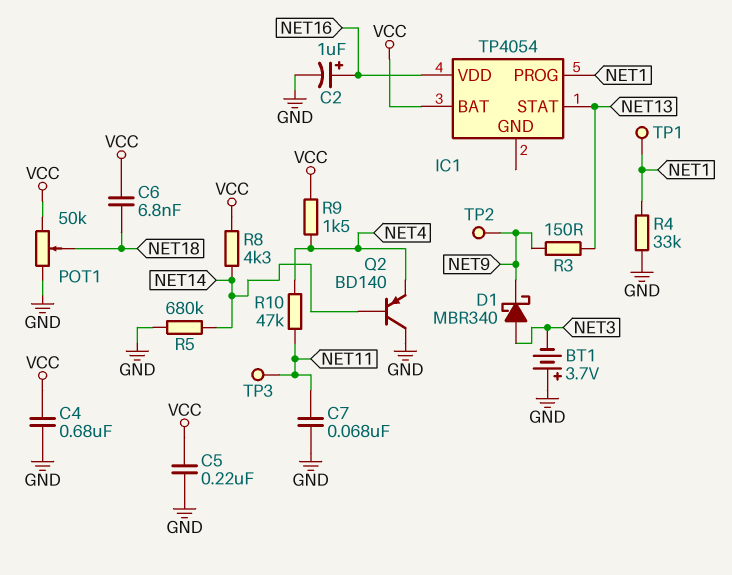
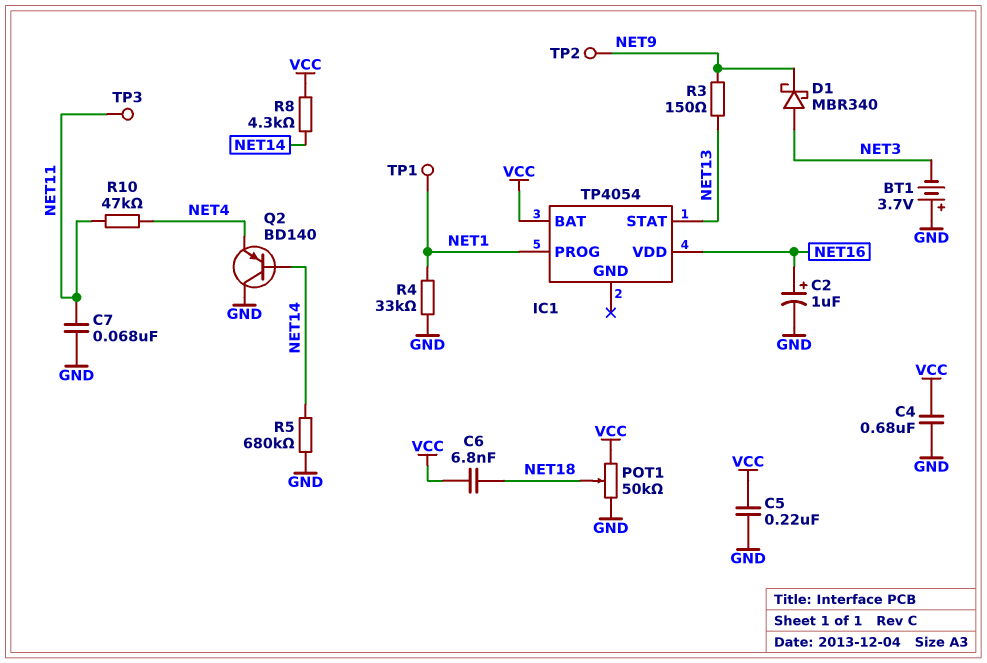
R9: 1.5k (NET4, VCC) -> none

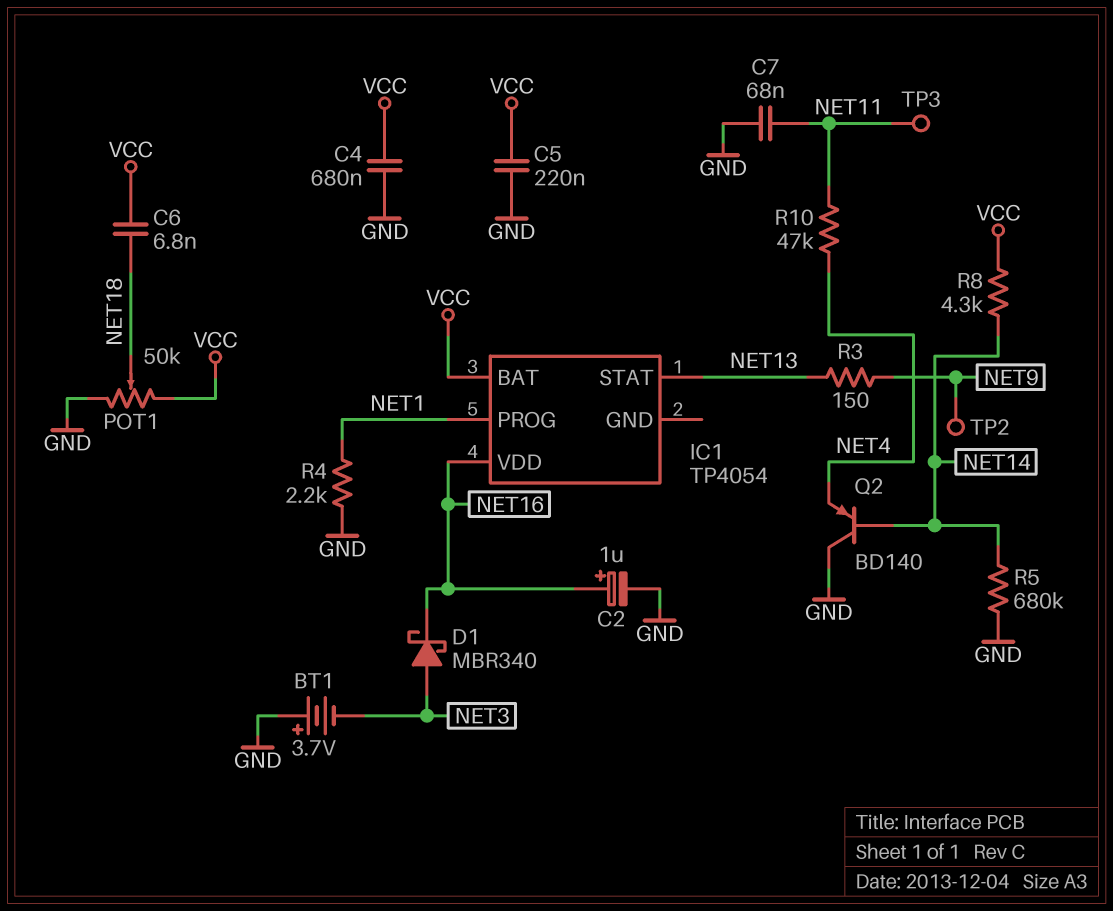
D1: schottky MBR340 (A NET3, K NET9) -> schottky MBR340 (A NET3, K NET16)
R4: 33k (GND, NET1) -> 2.2k (GND, NET1)
TP1: test point (NET1) -> none

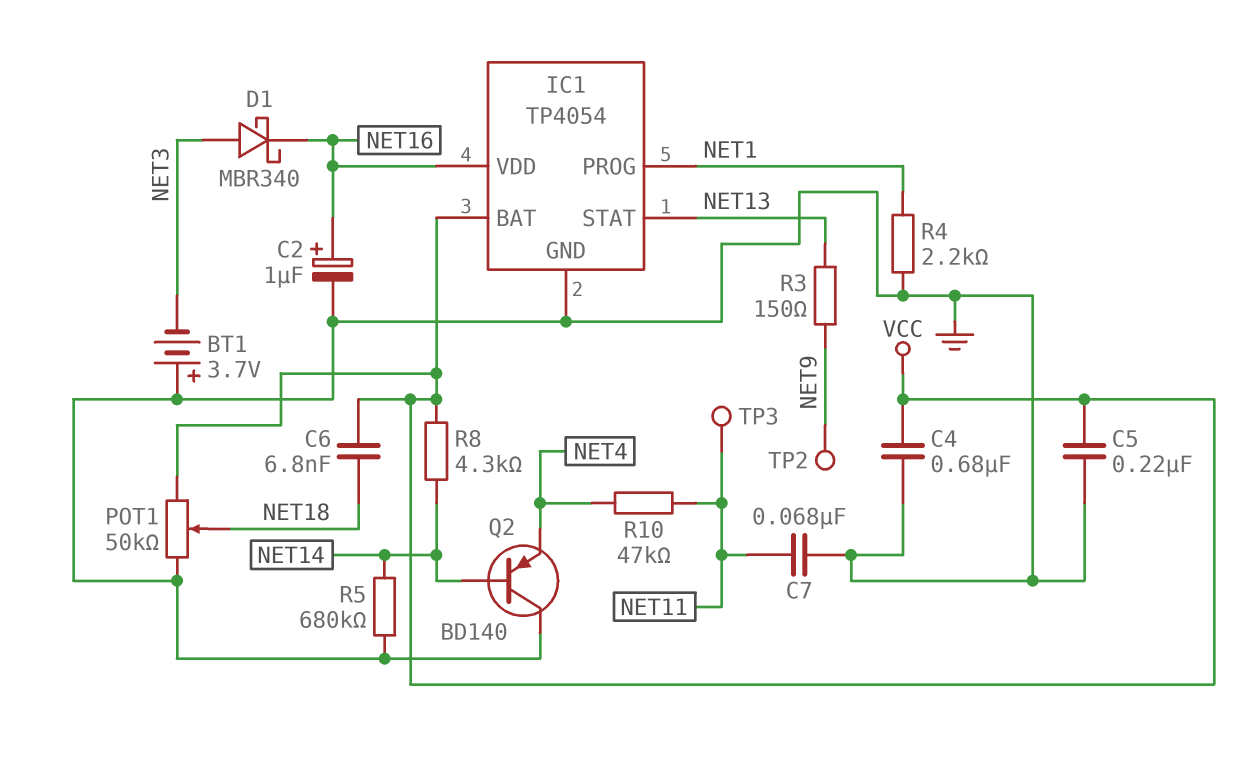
IC1 pin GND: none -> GND

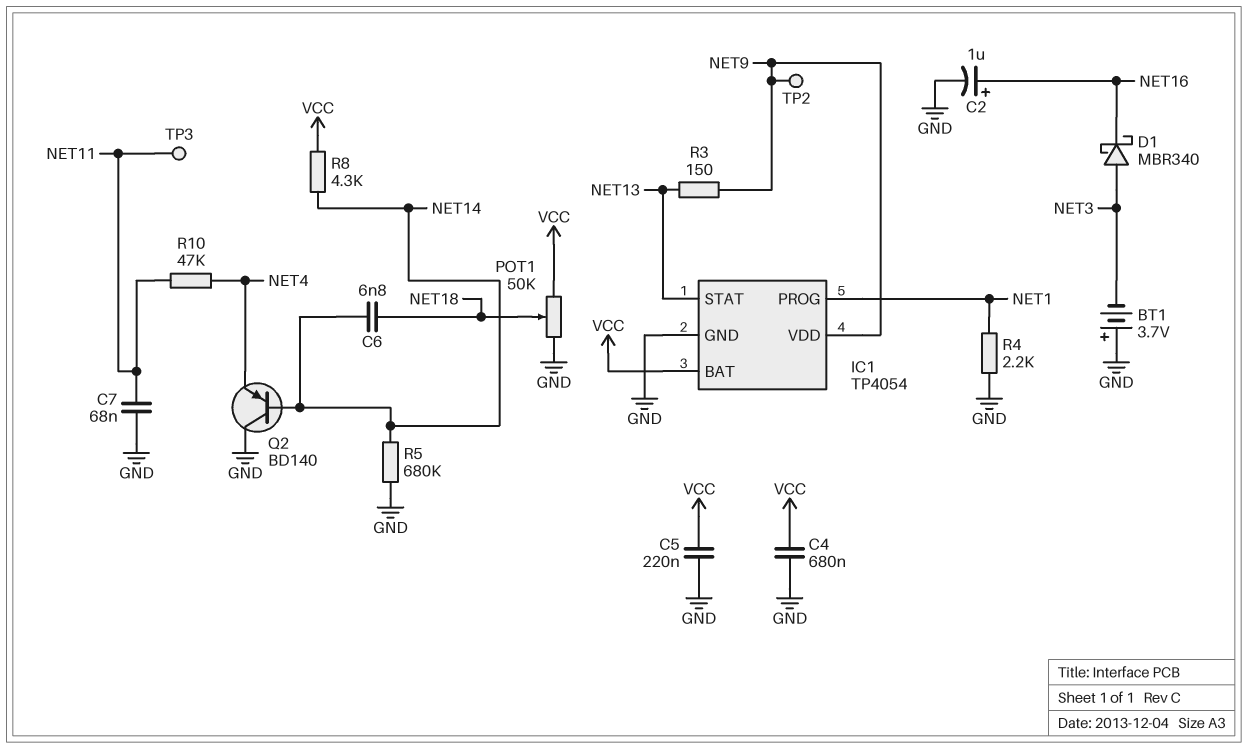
C6: 6.8nF (NET18, VCC) -> 6.8nF (NET14, NET18)
IC1 pin VDD: NET16 -> NET9

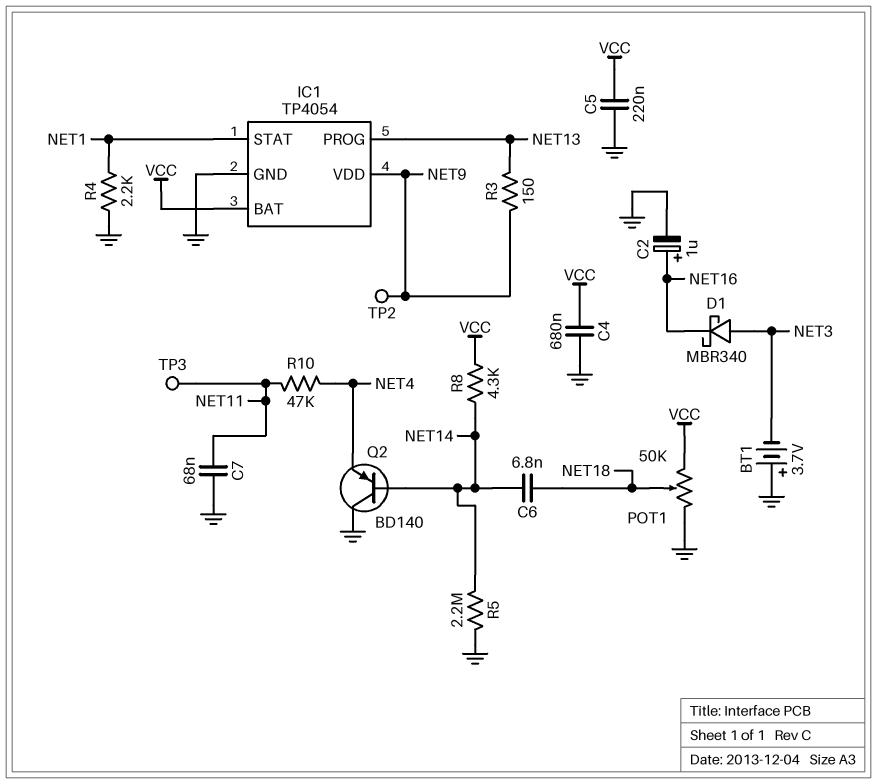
IC1 pin PROG: NET1 -> NET13
IC1 pin STAT: NET13 -> NET1
R5: 680k (GND, NET14) -> 2.2M (GND, NET14)

